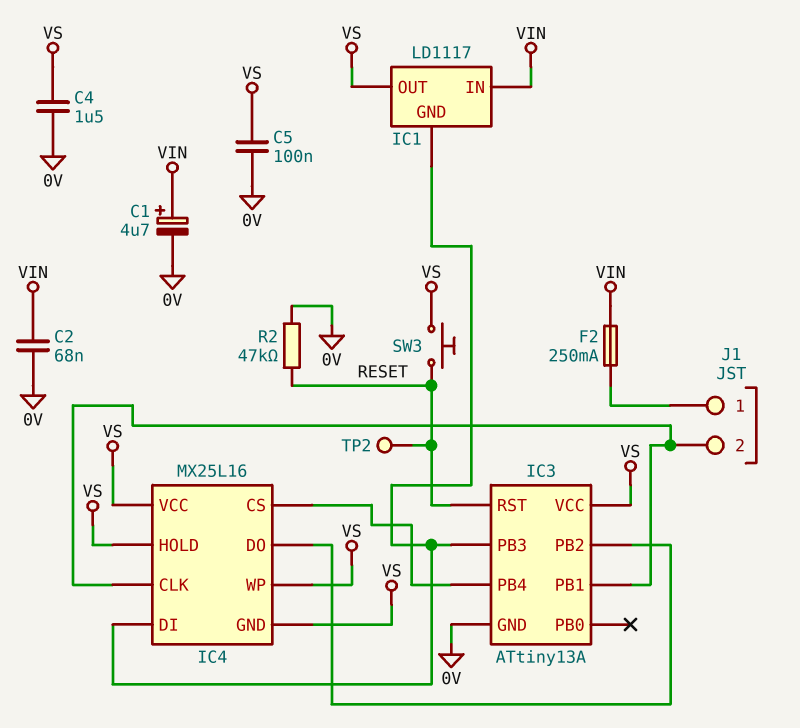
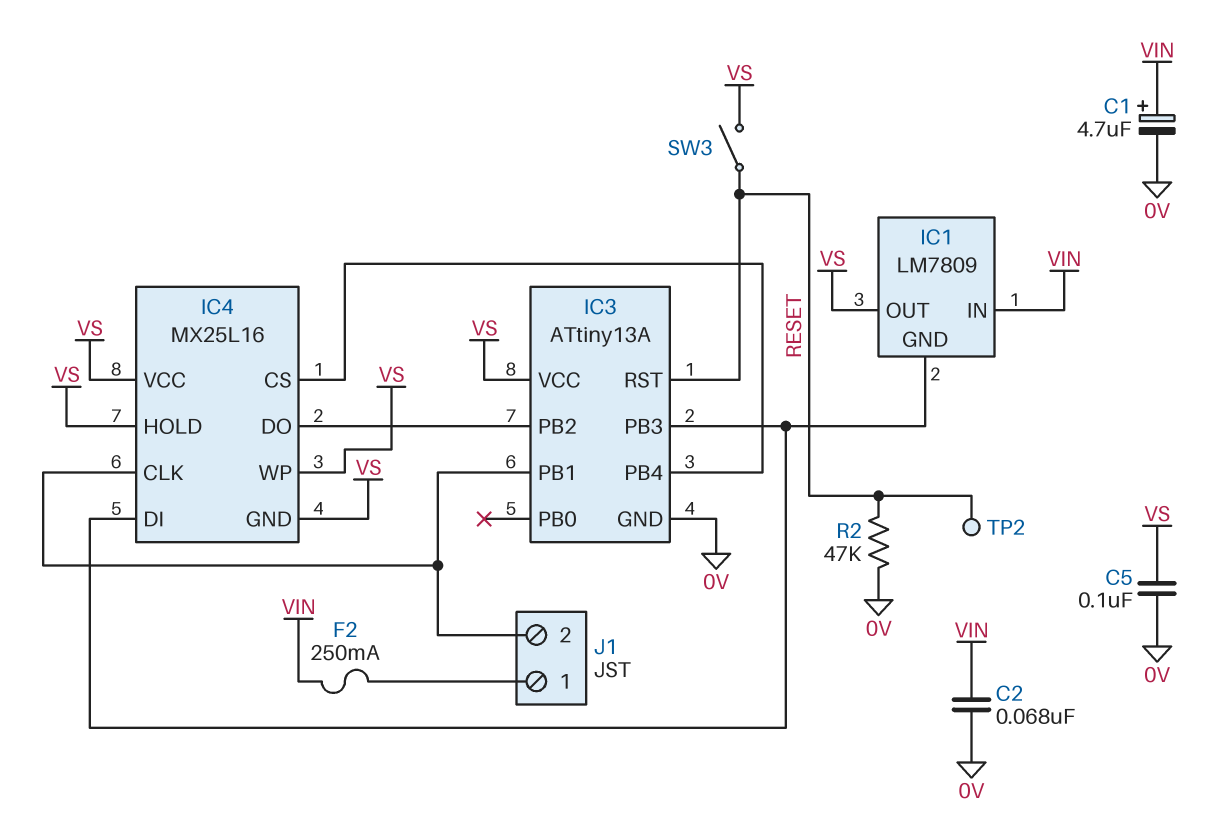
C4: 1.5uF (0V, VS) -> none
IC1: LD1117 -> LM7809
SW3: button (RESET, VS) -> switch (RESET, VS)

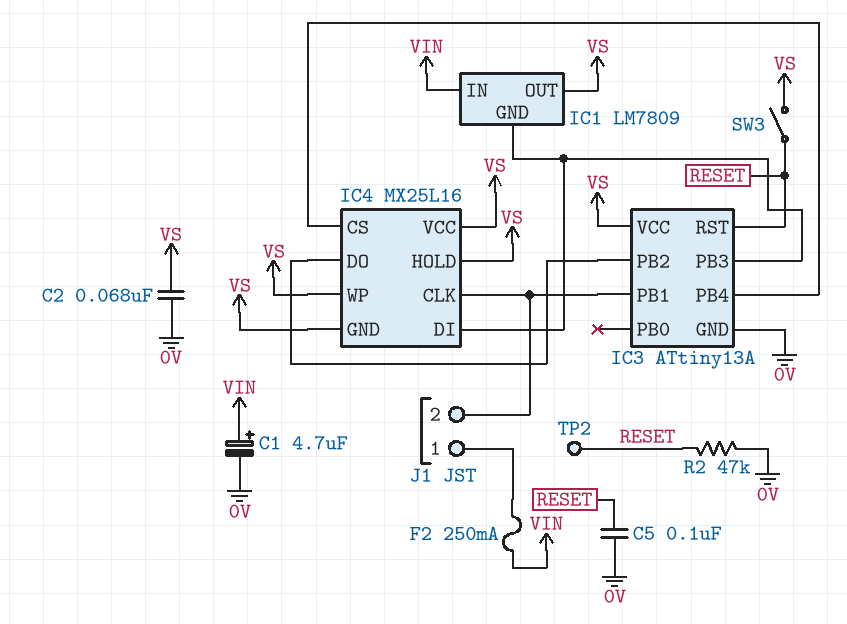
C2: 68nF (0V, VIN) -> 68nF (0V, VS)
C5: 100nF (0V, VS) -> 100nF (0V, RESET)

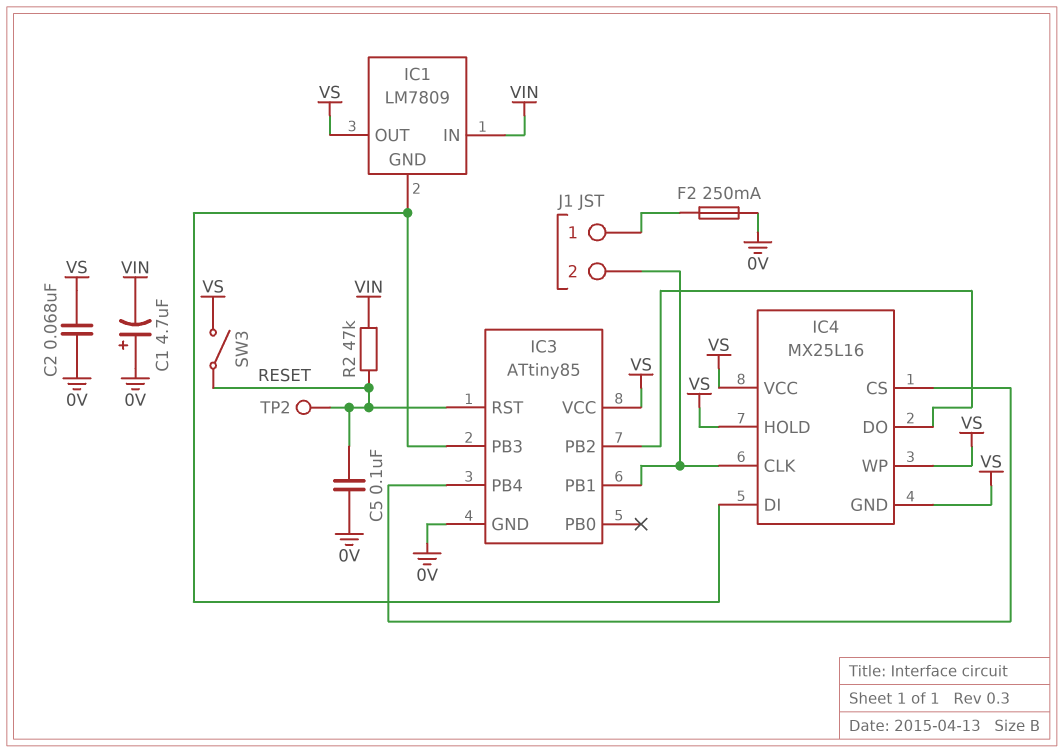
C1: 4.7uF (plus VIN, minus 0V) -> 4.7uF (plus 0V, minus VIN)
F2: 250mA (J1/1, VIN) -> 250mA (0V, J1/1)
IC3: ATtiny13A -> ATtiny85
R2: 47k (0V, RESET) -> 47k (RESET, VIN)

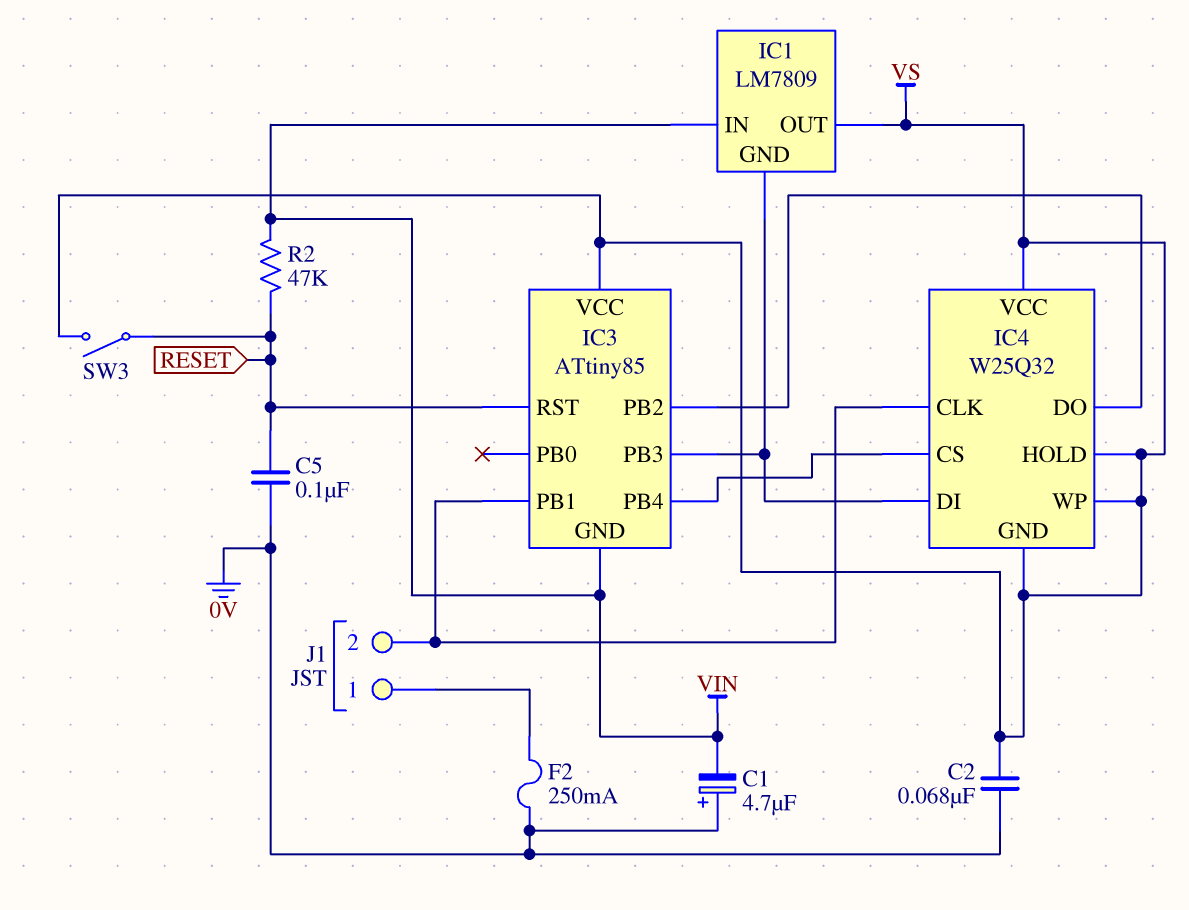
IC3 pin GND: 0V -> VIN
IC4: MX25L16 -> W25Q32
TP2: test point (RESET) -> none

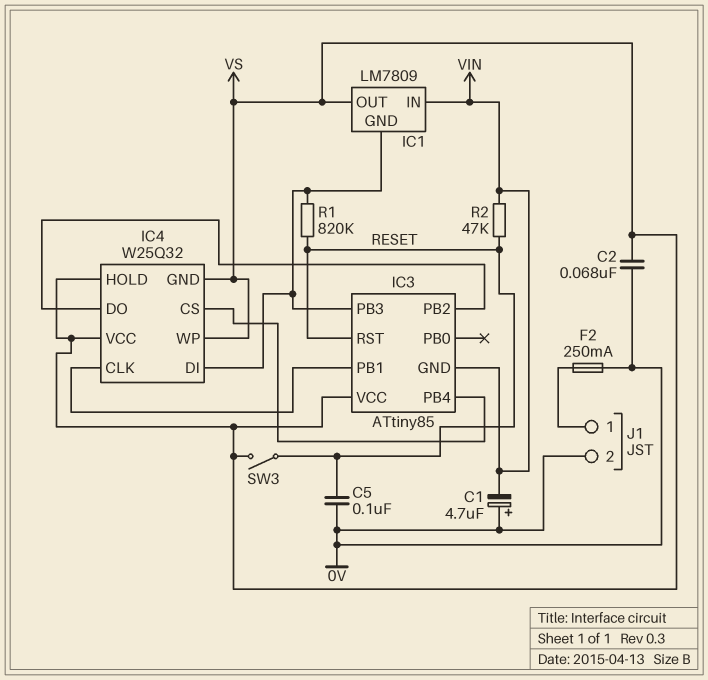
J1 pin 2: IC3/PB1 -> 0V
R1: none -> 820k (IC1/GND, RESET)

